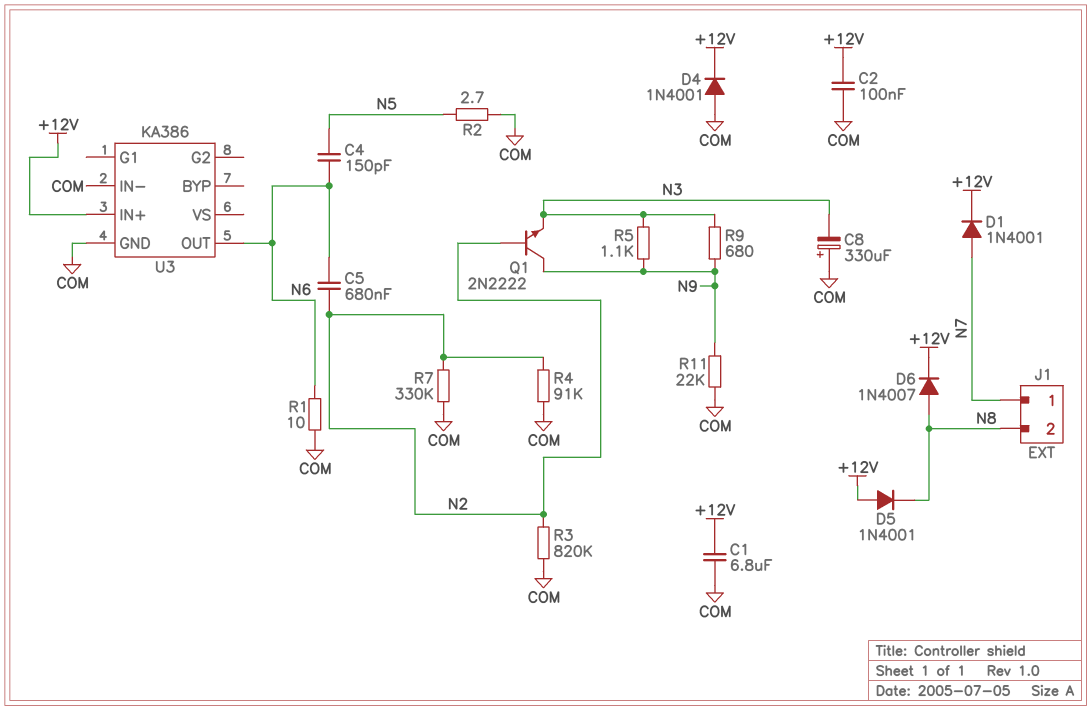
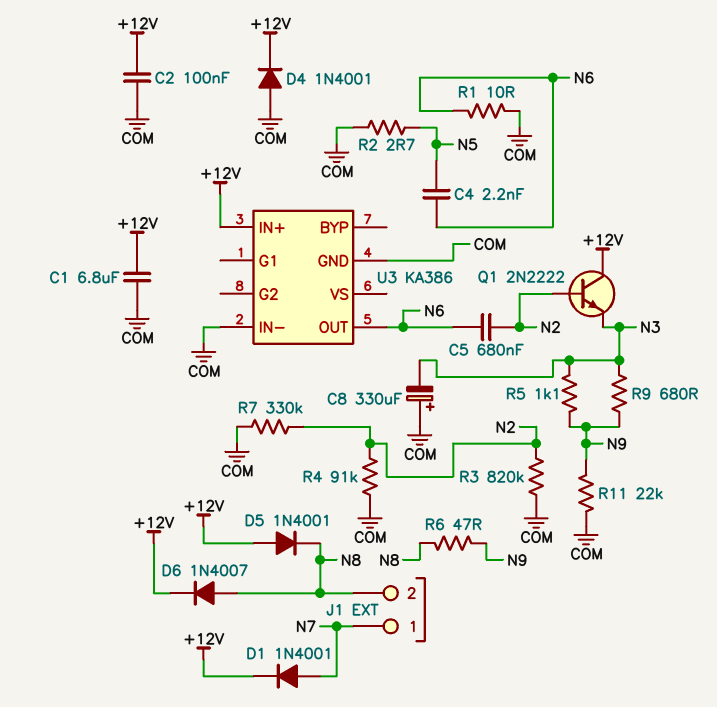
C4: 150pF (N5, N6) -> 2.2nF (N5, N6)
Q1: NPN 2N2222 (B N2, C N9, E N3) -> NPN 2N2222 (B N2, C +12V, E N3)
R6: none -> 47 (N8, N9)

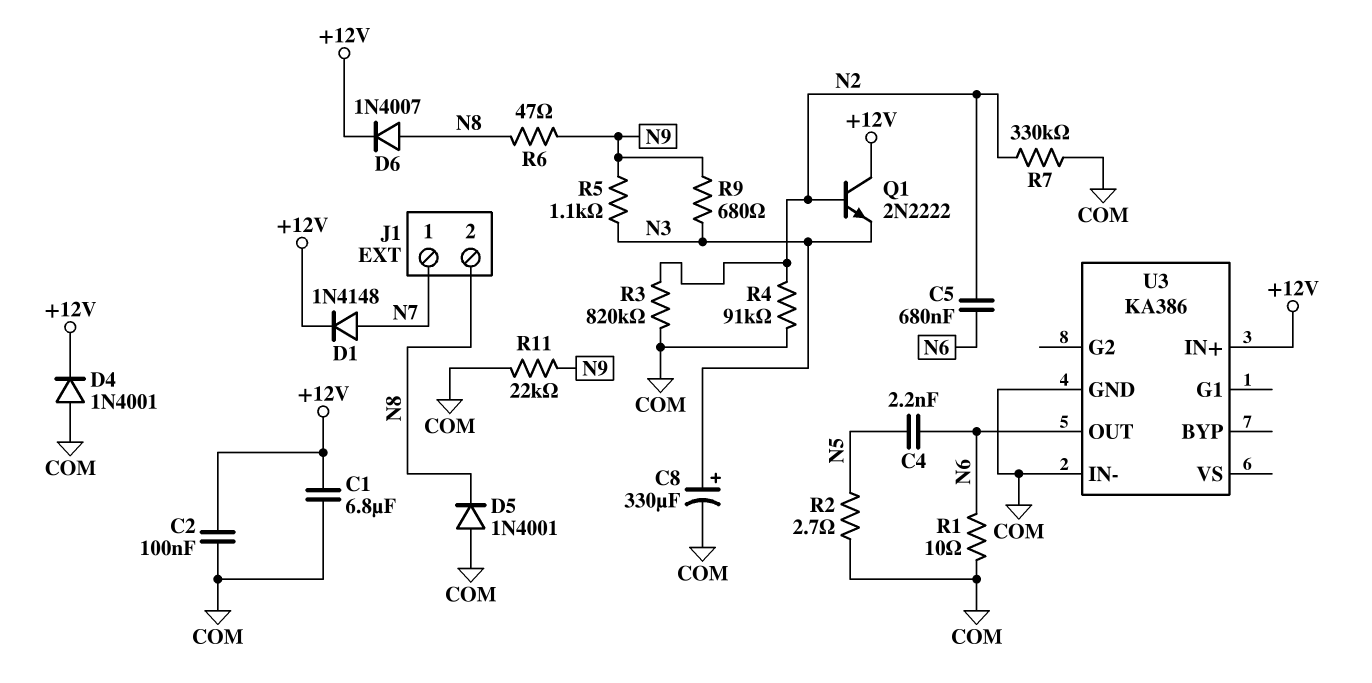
C8: 330uF (plus COM, minus N3) -> 330uF (plus N3, minus COM)
D1: diode 1N4001 (A N7, K +12V) -> diode 1N4148 (A N7, K +12V)
D5: diode 1N4001 (A +12V, K N8) -> diode 1N4001 (A COM, K N8)

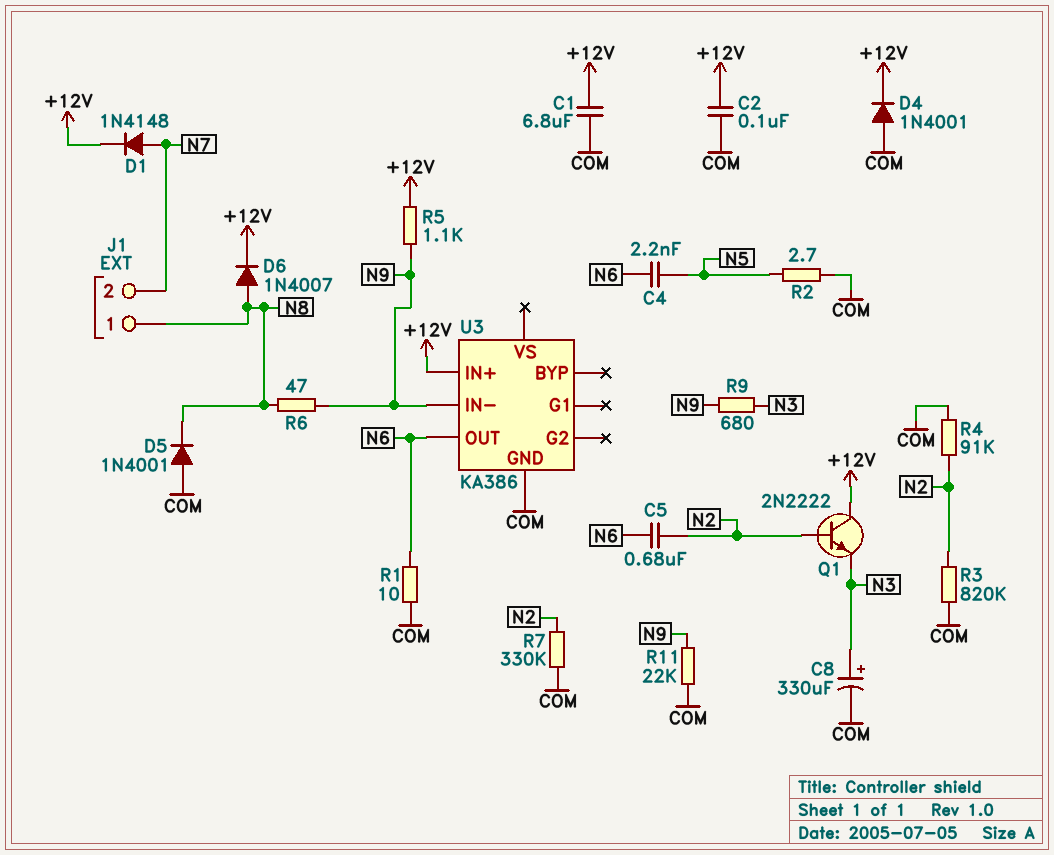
J1 pin 1: N7 -> N8
J1 pin 2: N8 -> N7
R5: 1.1k (N3, N9) -> 1.1k (+12V, N9)
U3 pin IN-: COM -> N9

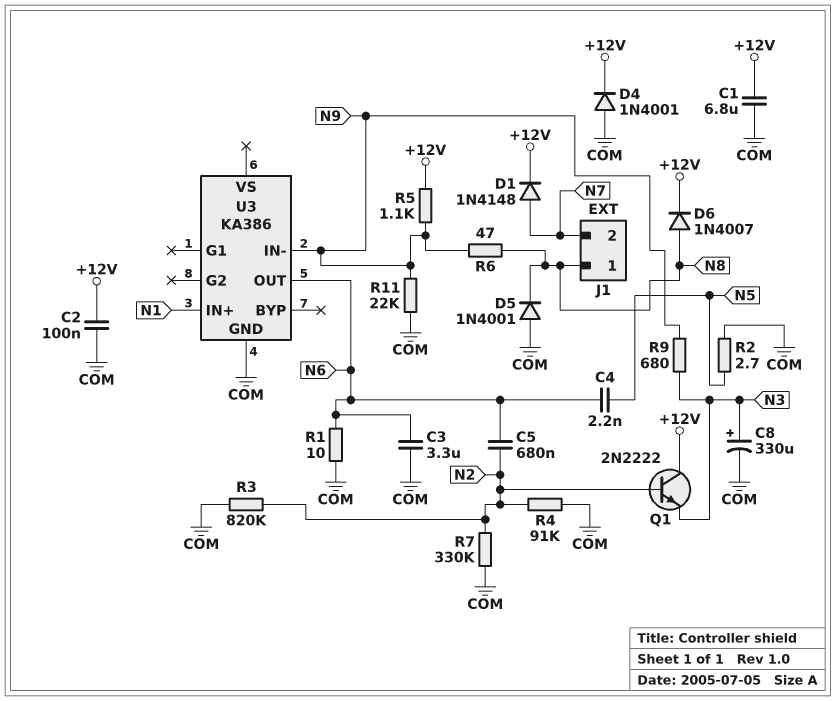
C3: none -> 3.3uF (COM, N6)
U3 pin IN+: +12V -> N1

